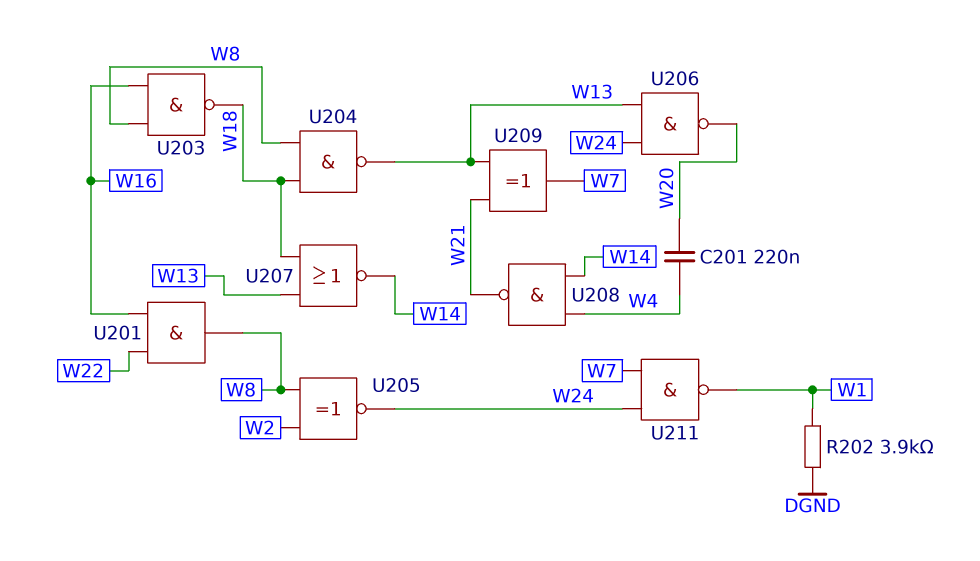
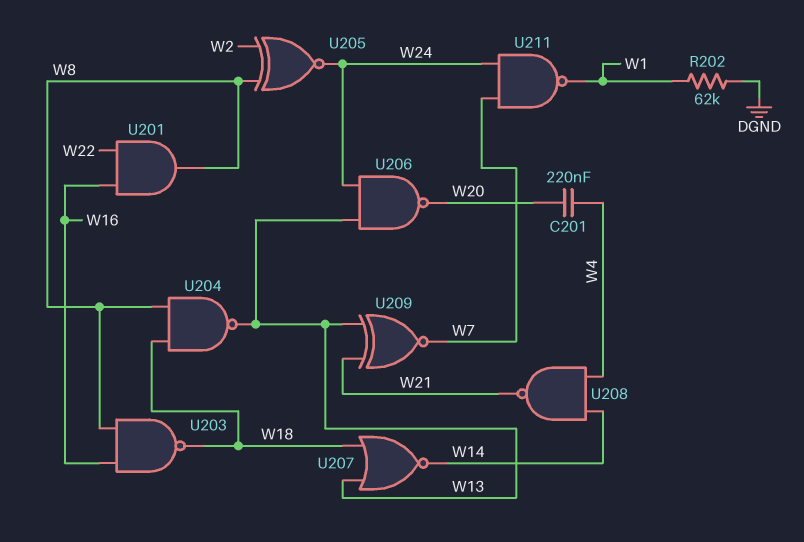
R202: 3.9k (DGND, W1) -> 62k (DGND, W1)
U209: XOR (in W13, in W21, out W7) -> XNOR (in W13, in W21, out W7)

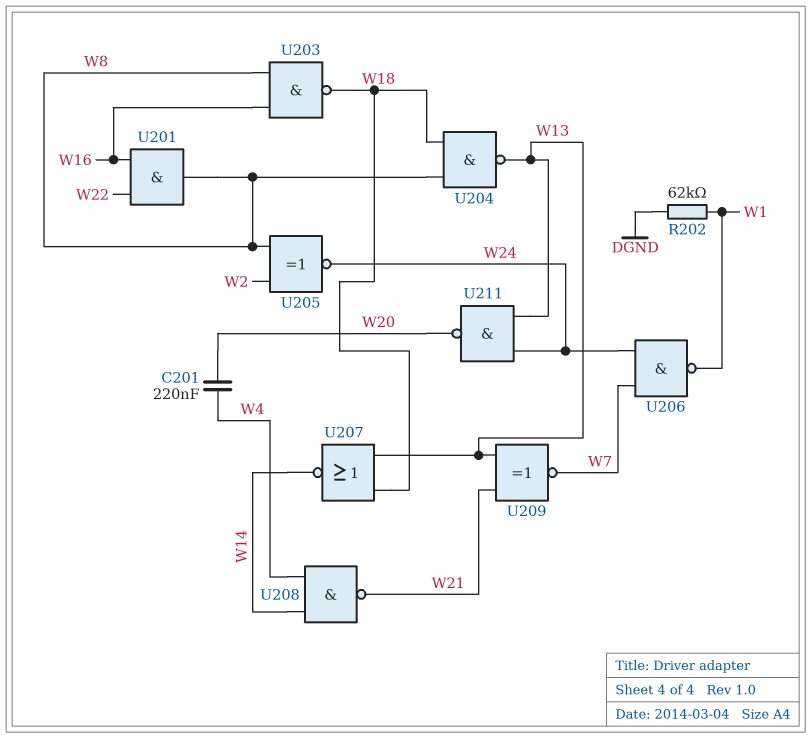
U206: NAND (in W13, in W24, out W20) -> NAND (in W7, in W24, out W1)
U211: NAND (in W7, in W24, out W1) -> NAND (in W13, in W24, out W20)

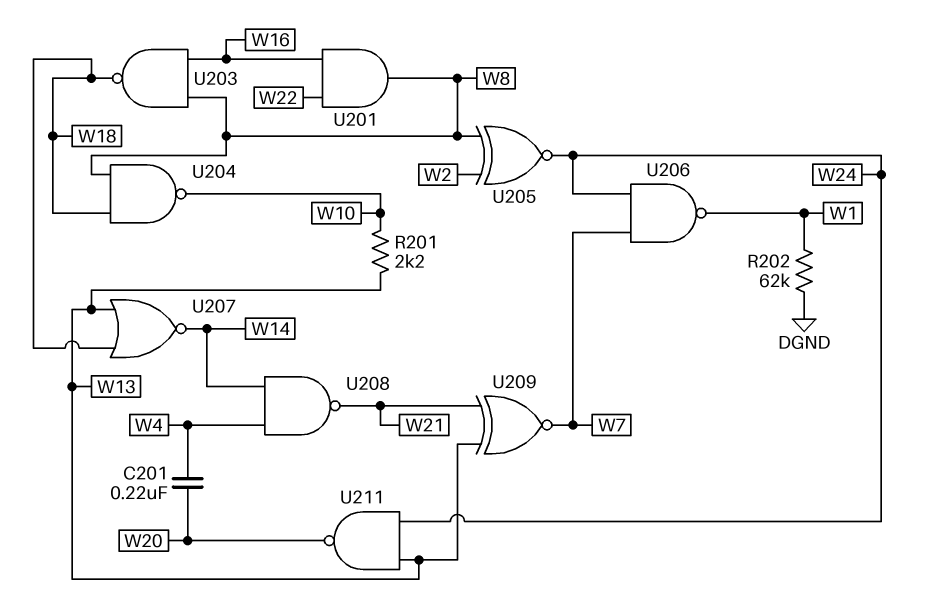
R201: none -> 2.2k (W10, W13)
U204: NAND (in W8, in W18, out W13) -> NAND (in W8, in W18, out W10)

